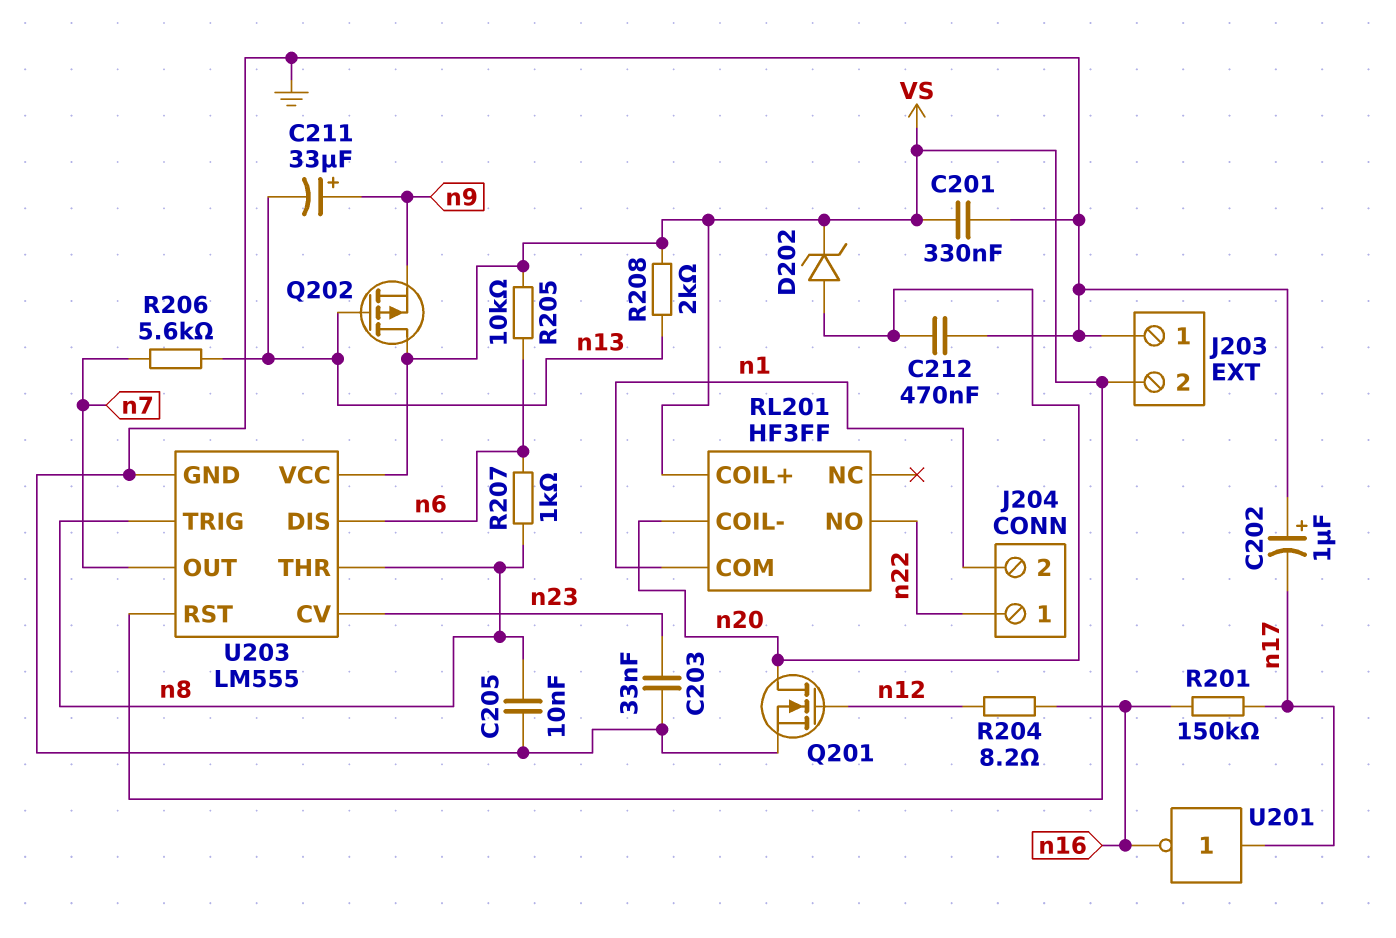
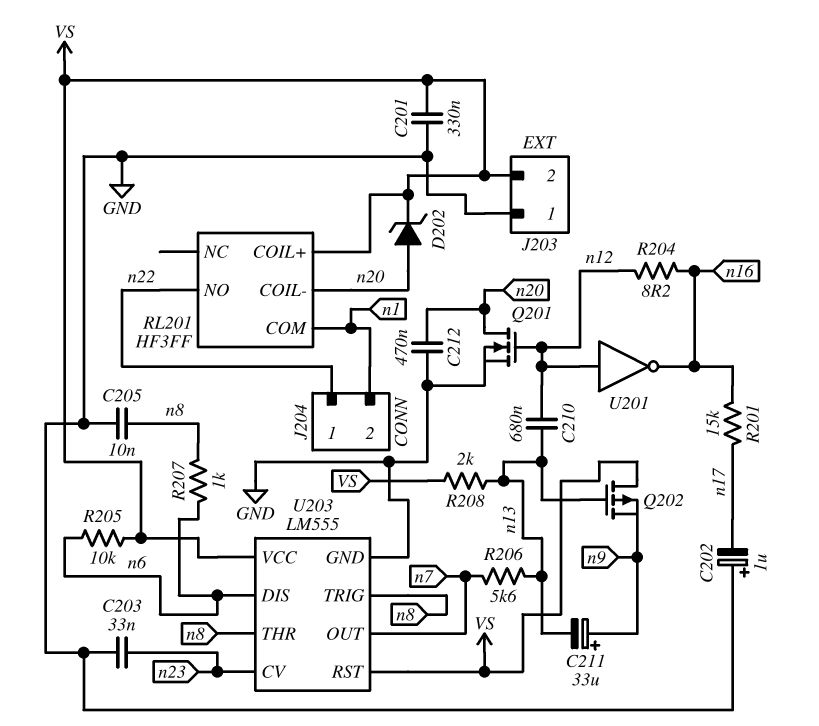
C210: none -> 680nF (n12, n13)
R201: 150k (n16, n17) -> 15k (n16, n17)
U201: NOT (in n17, out n16) -> NOT (in n12, out n16)

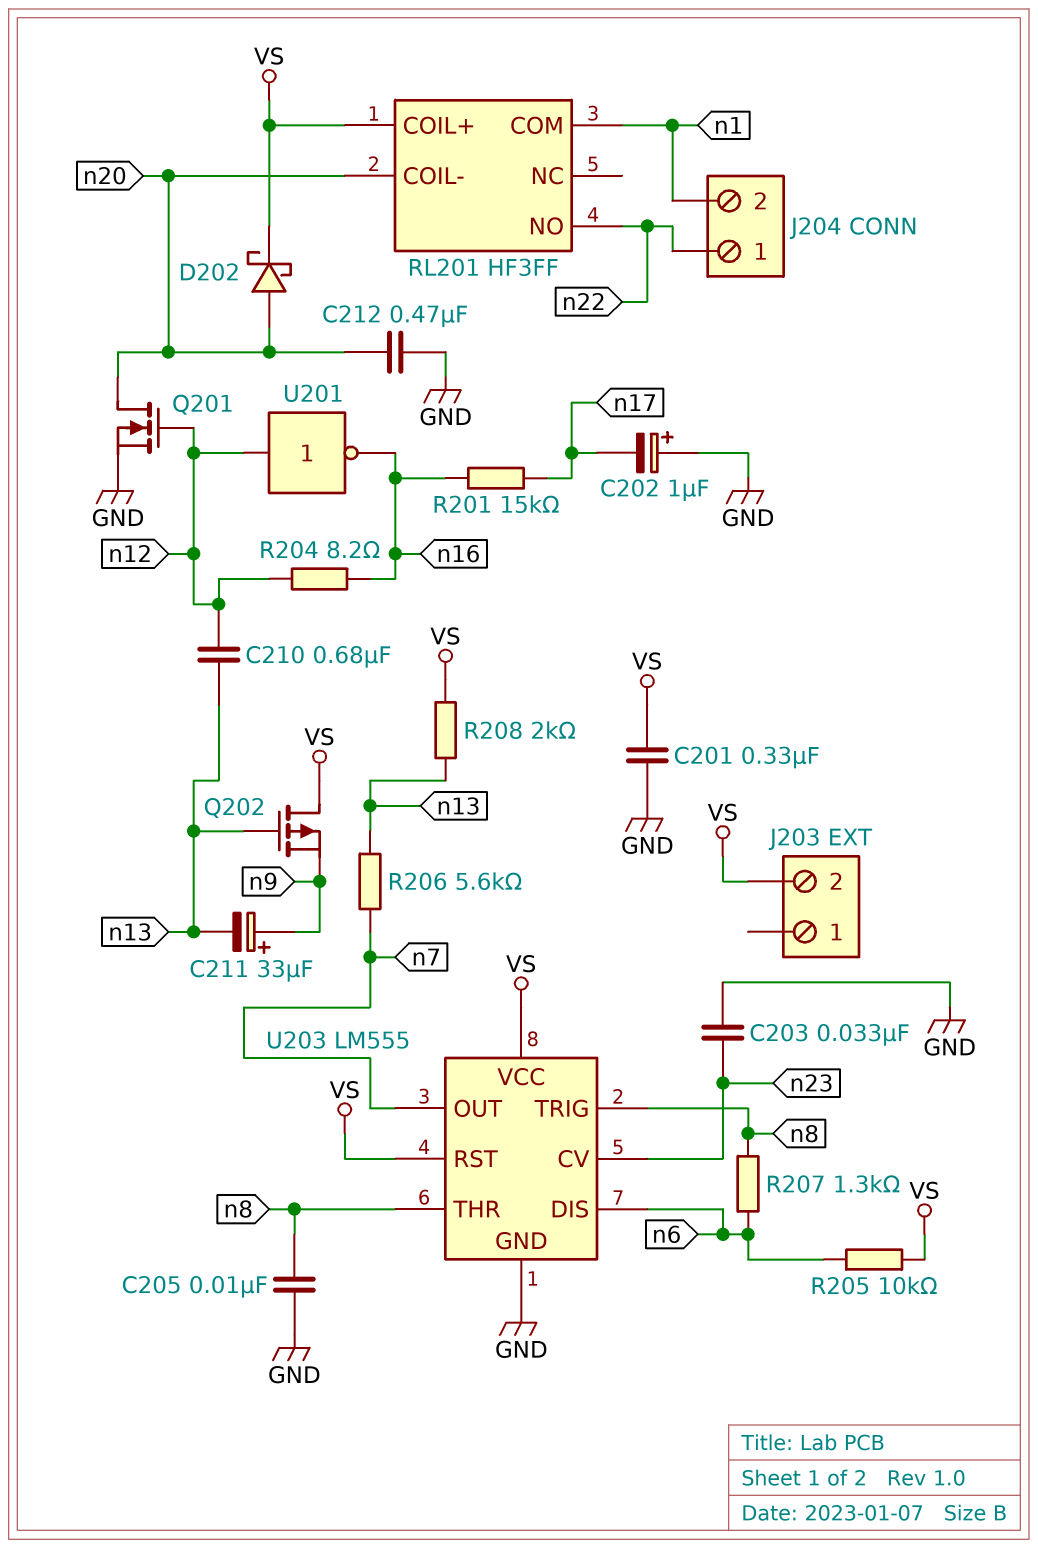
D202: zener (A n20, K VS) -> schottky (A n20, K VS)
J203 pin 1: GND -> none
R207: 1k (n6, n8) -> 1.3k (n6, n8)

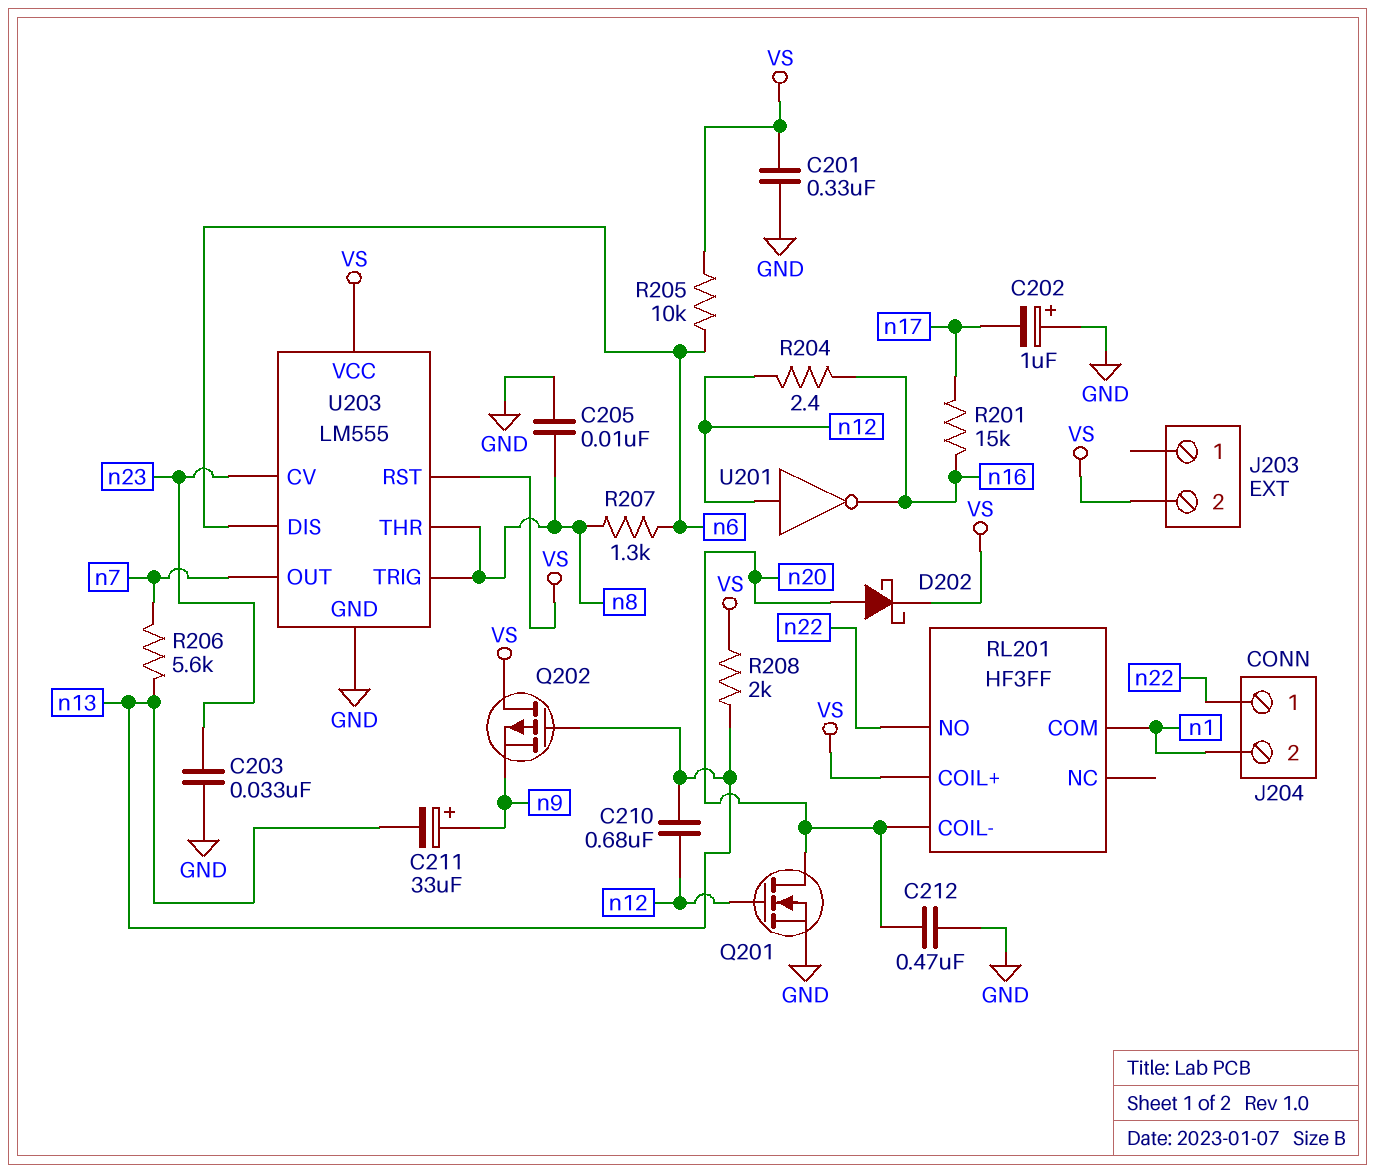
R204: 8.2 (n12, n16) -> 2.4 (n12, n16)

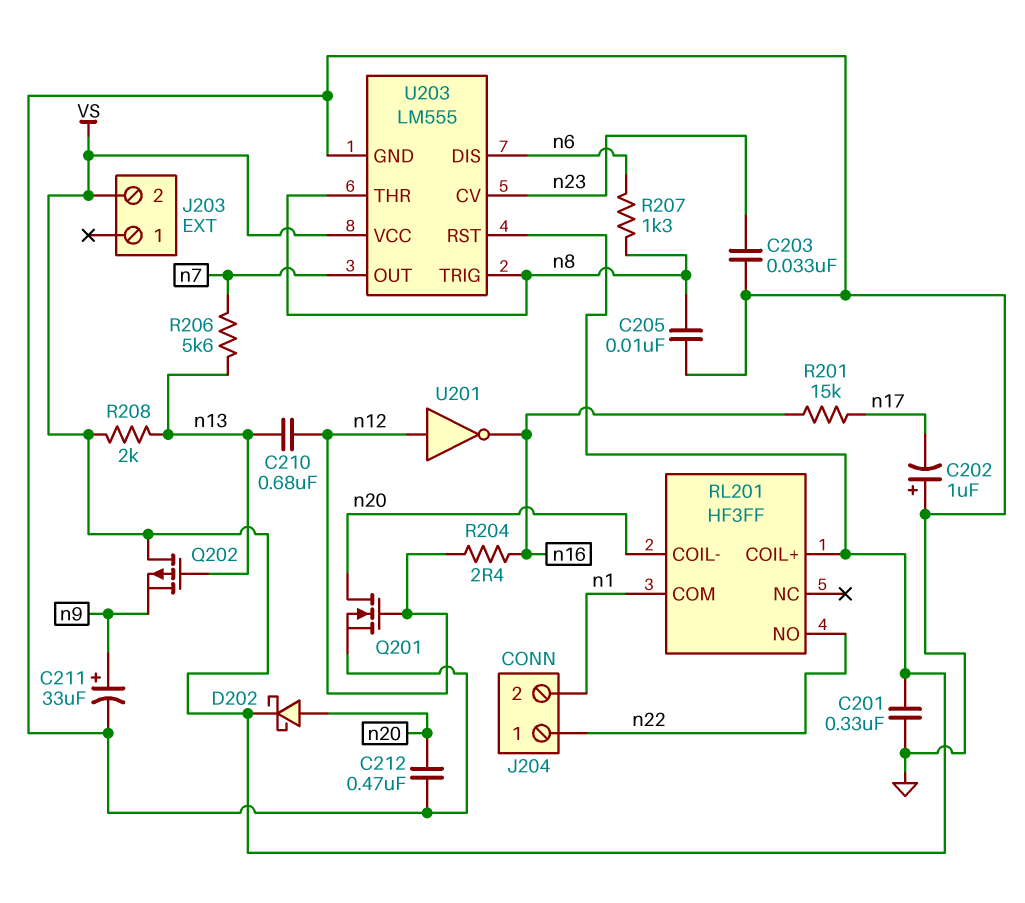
C211: 33uF (plus n9, minus n13) -> 33uF (plus n9, minus GND)
R205: 10k (VS, n6) -> none

